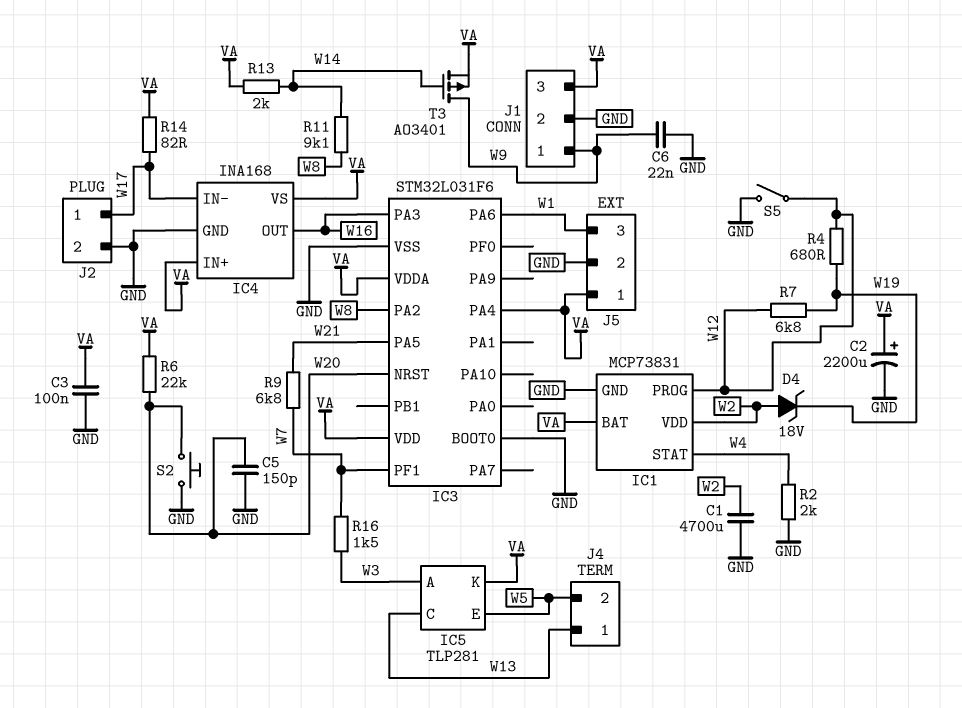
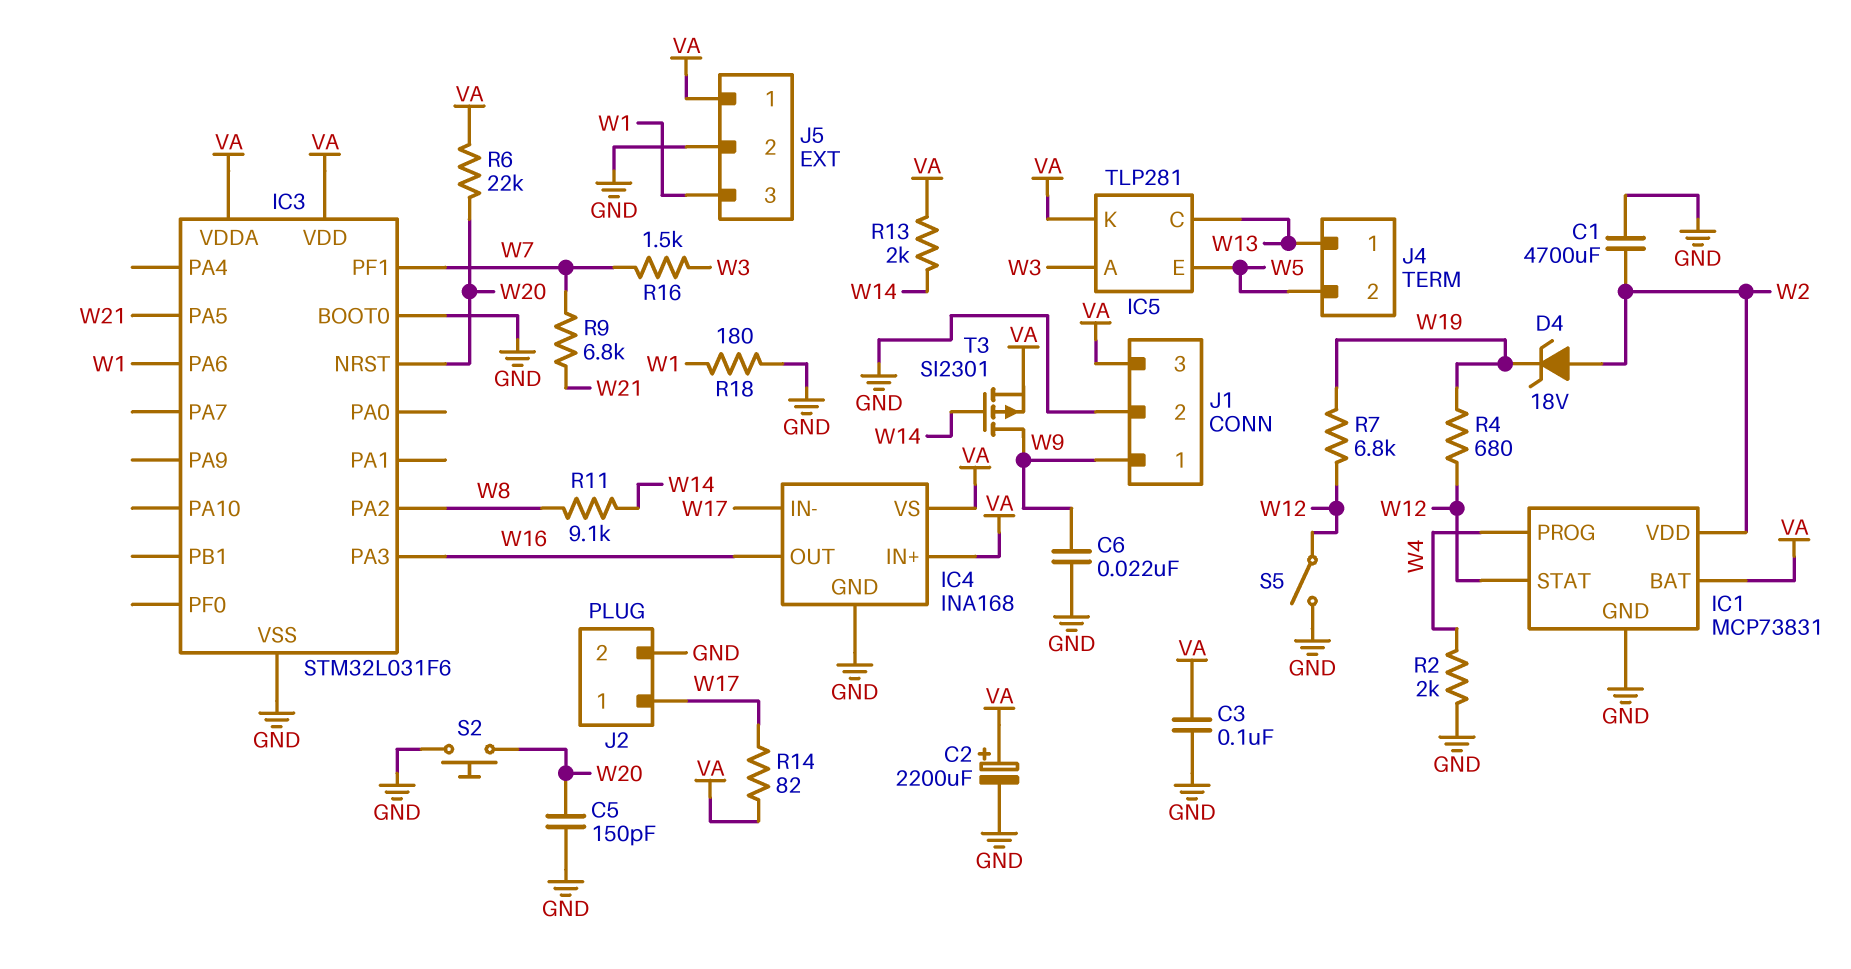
IC1 pin PROG: W12 -> W4
IC1 pin STAT: W4 -> W12
IC3 pin PA4: VA -> none
R18: none -> 180 (GND, W1)
T3: PMOS AO3401 (G W14, D W9, S VA) -> PMOS SI2301 (G W14, D W9, S VA)

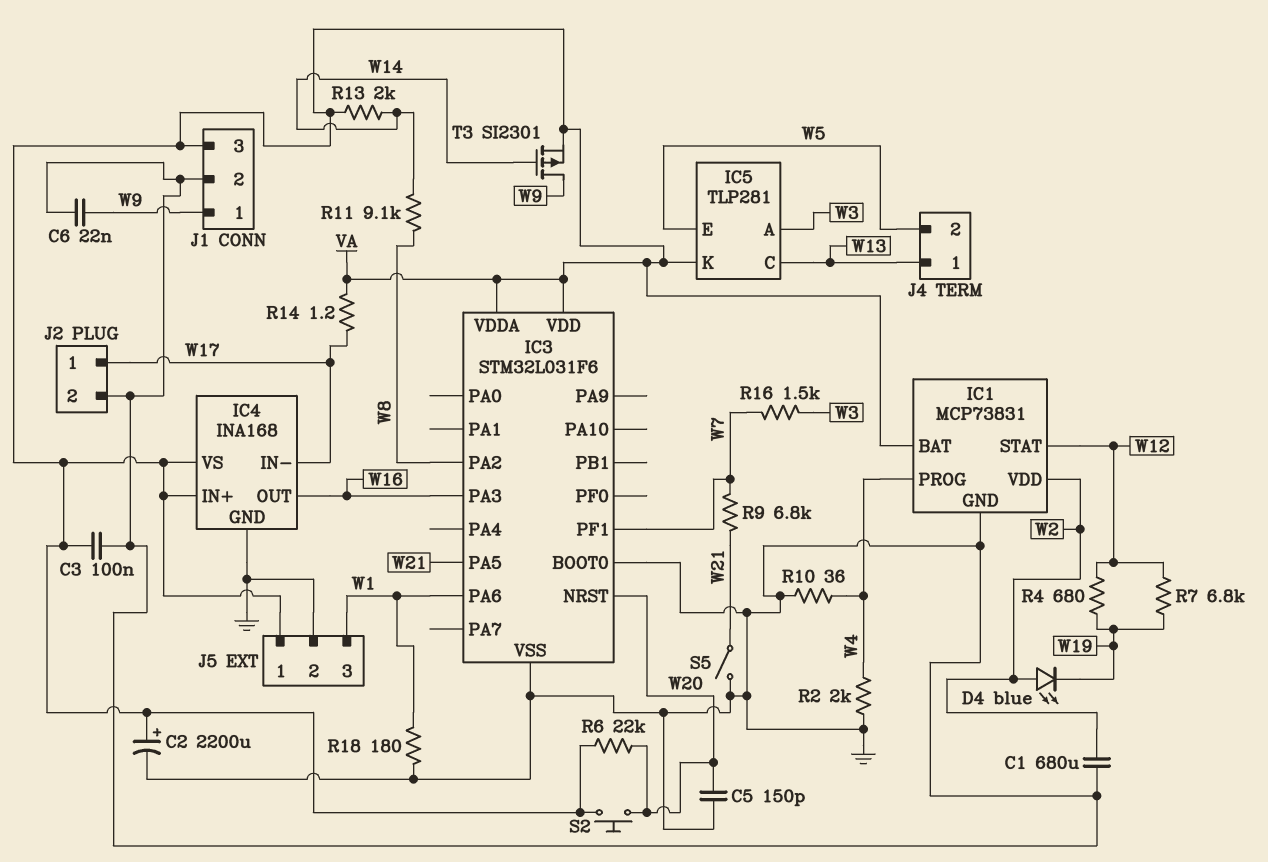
C1: 4700uF (GND, W2) -> 680uF (GND, W2)
D4: zener 18V (A W2, K W19) -> LED blue (A W2, K W19)
R10: none -> 36 (GND, W4)
R14: 82 (VA, W17) -> 1.2 (VA, W17)
S2: button (GND, W20) -> button (VA, W20)
S5: switch (GND, W12) -> switch (GND, W21)

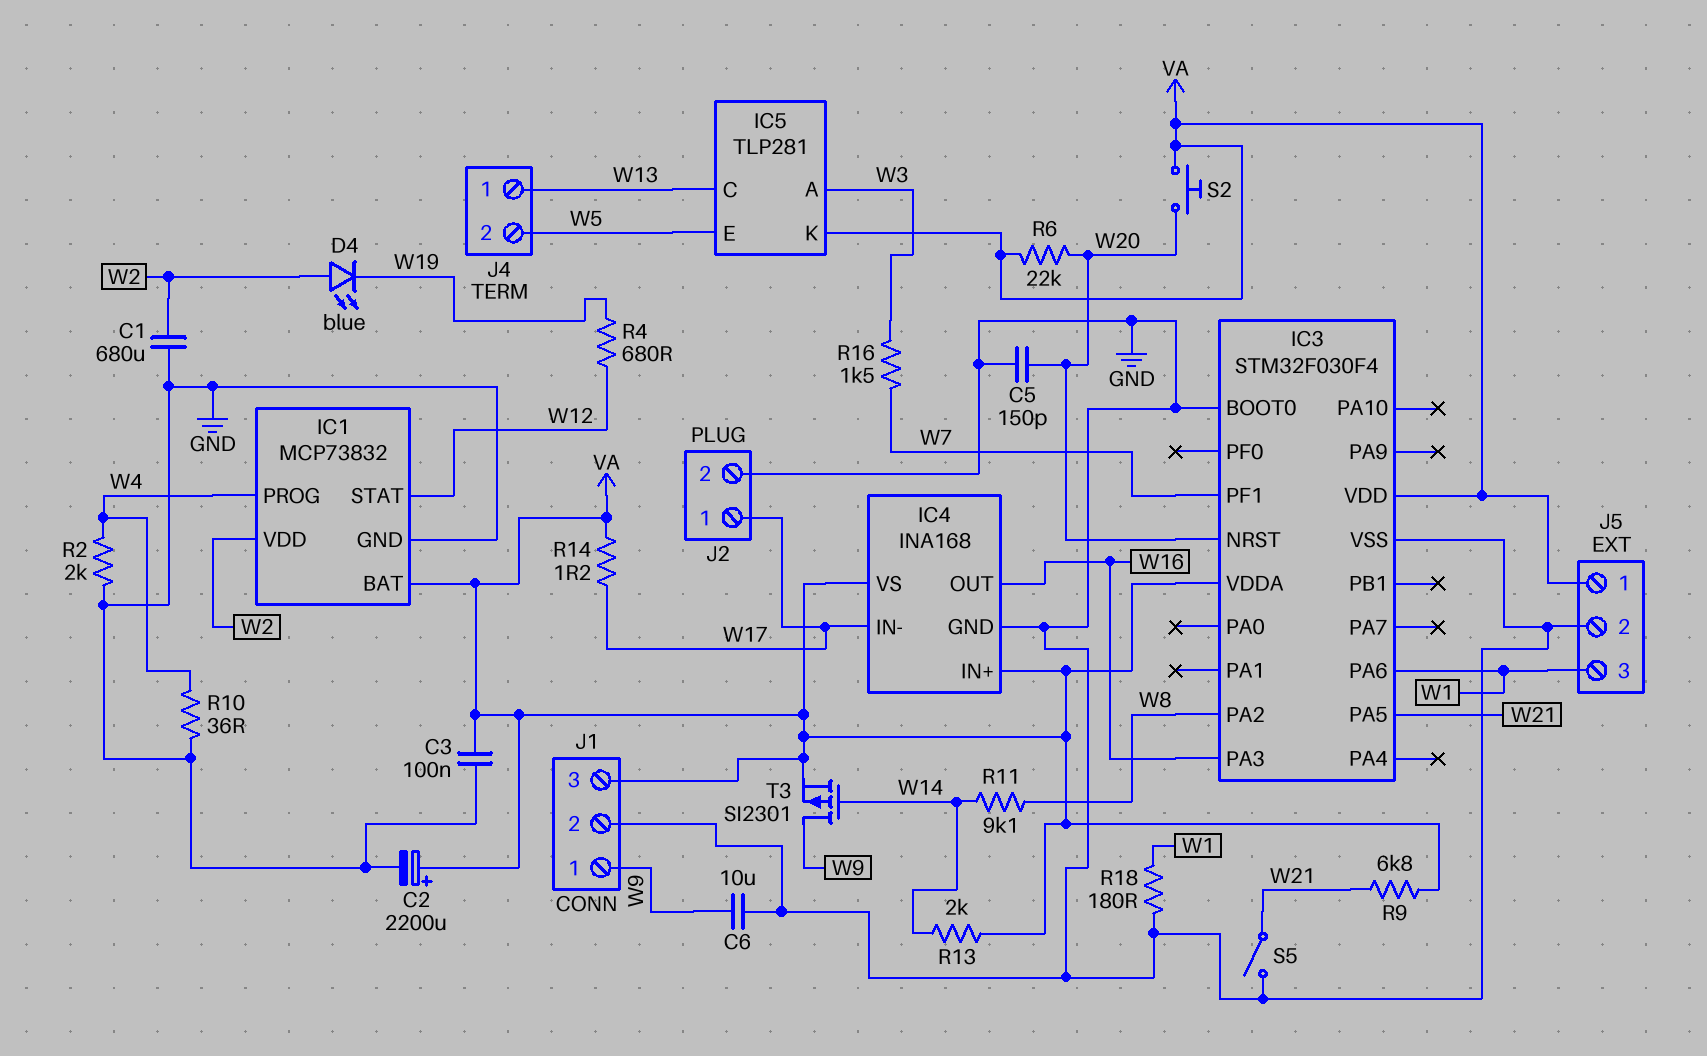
C6: 22nF (GND, W9) -> 10uF (GND, W9)
IC1: MCP73831 -> MCP73832
IC3: STM32L031F6 -> STM32F030F4
R7: 6.8k (W12, W19) -> none
R9: 6.8k (W7, W21) -> 6.8k (VA, W21)

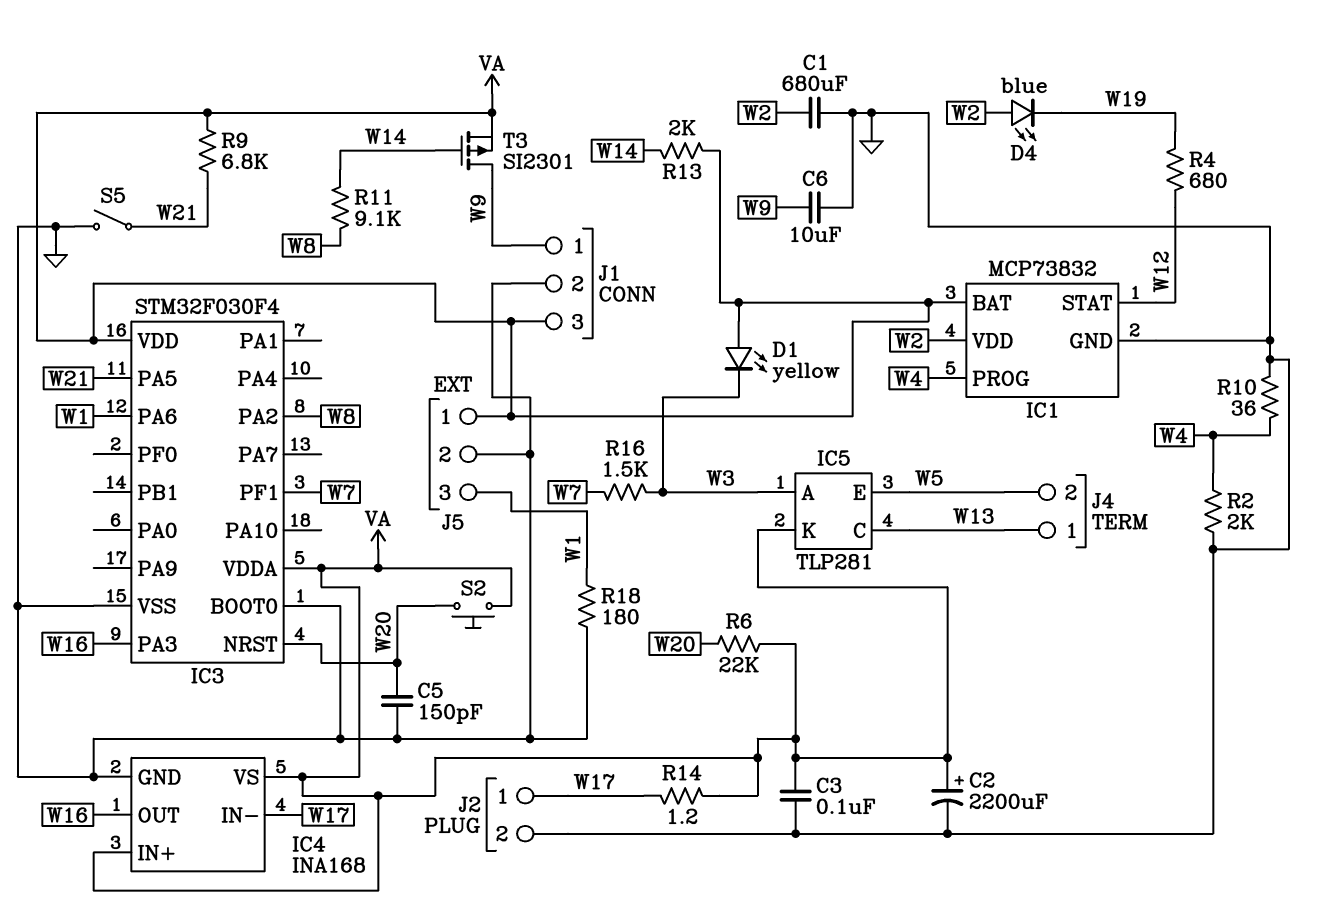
D1: none -> LED yellow (A VA, K W3)

